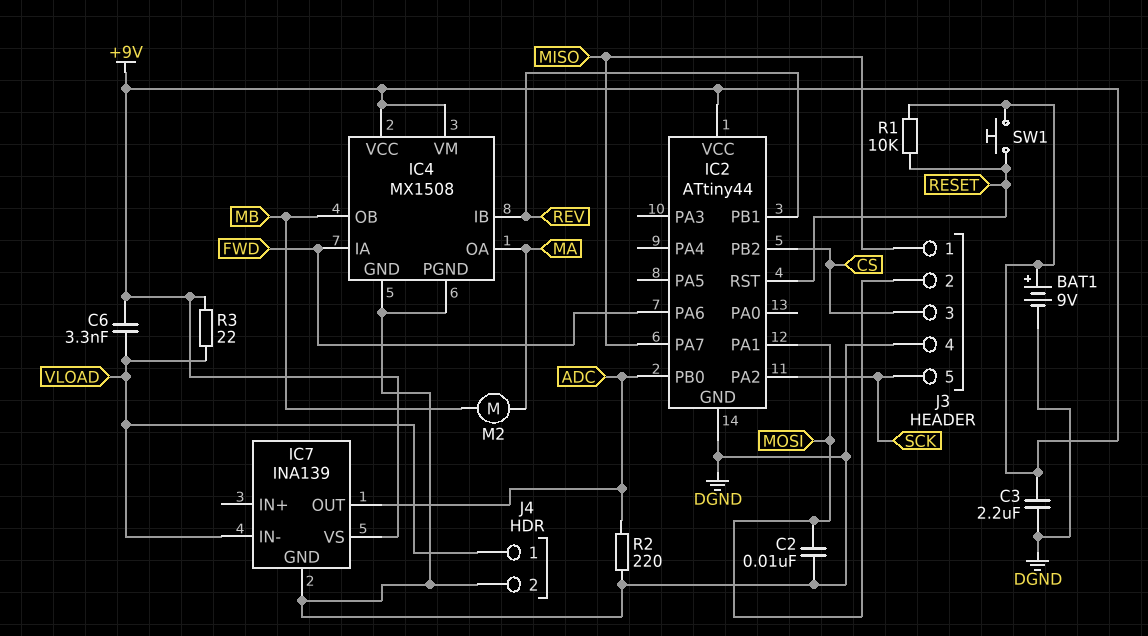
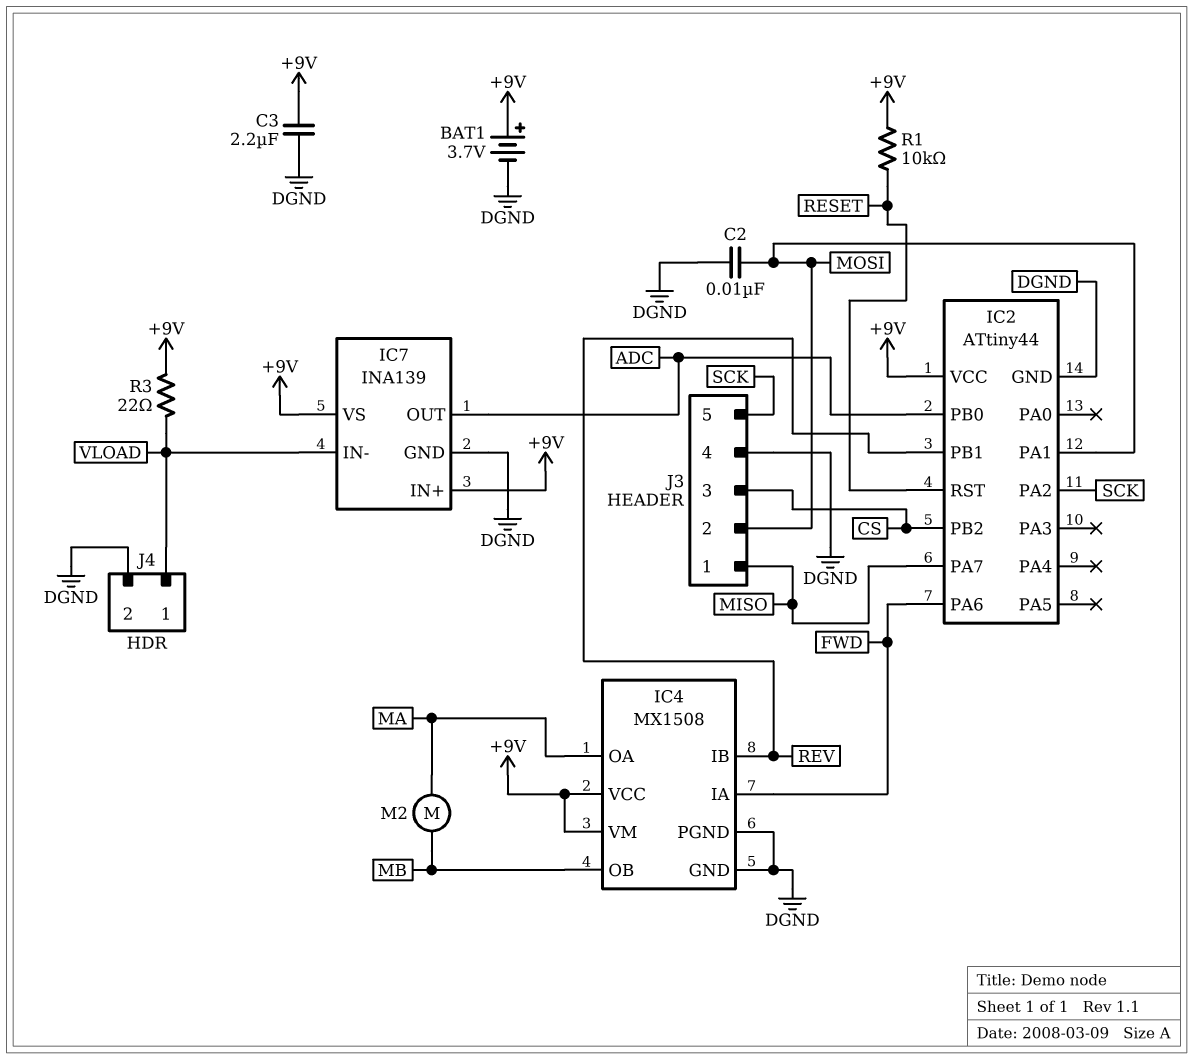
BAT1: 9V (plus +9V, minus DGND) -> 3.7V (plus +9V, minus DGND)
C6: 3.3nF (+9V, VLOAD) -> none
IC7 pin IN+: none -> +9V
R2: 220 (ADC, DGND) -> none
SW1: button (+9V, RESET) -> none

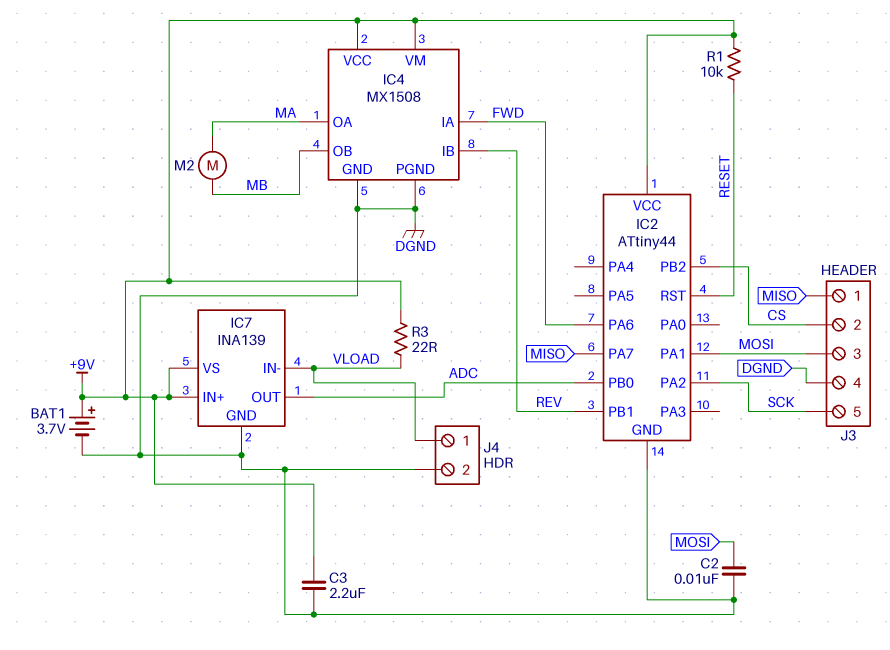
J3 pin 2: MOSI -> CS
J3 pin 3: CS -> MOSI

